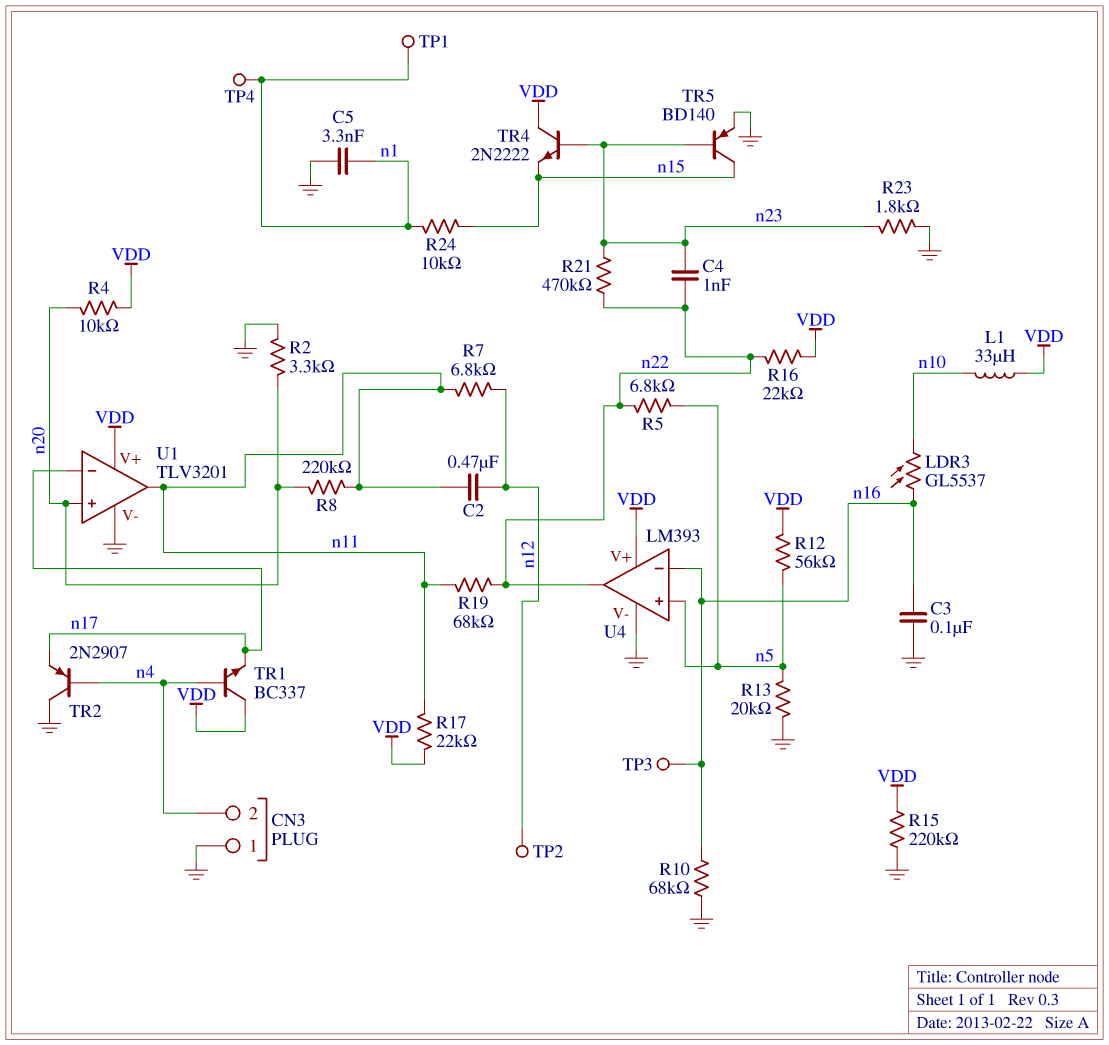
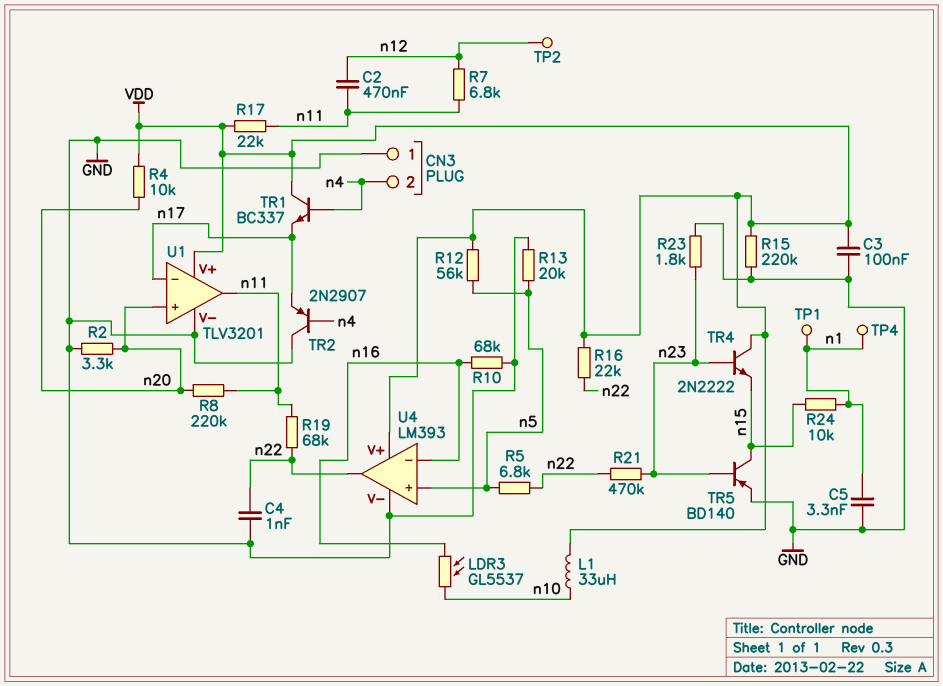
C3: 100nF (GND, n16) -> 100nF (GND, VDD)
C4: 1nF (n22, n23) -> 1nF (GND, n22)
TP3: test point (n16) -> none

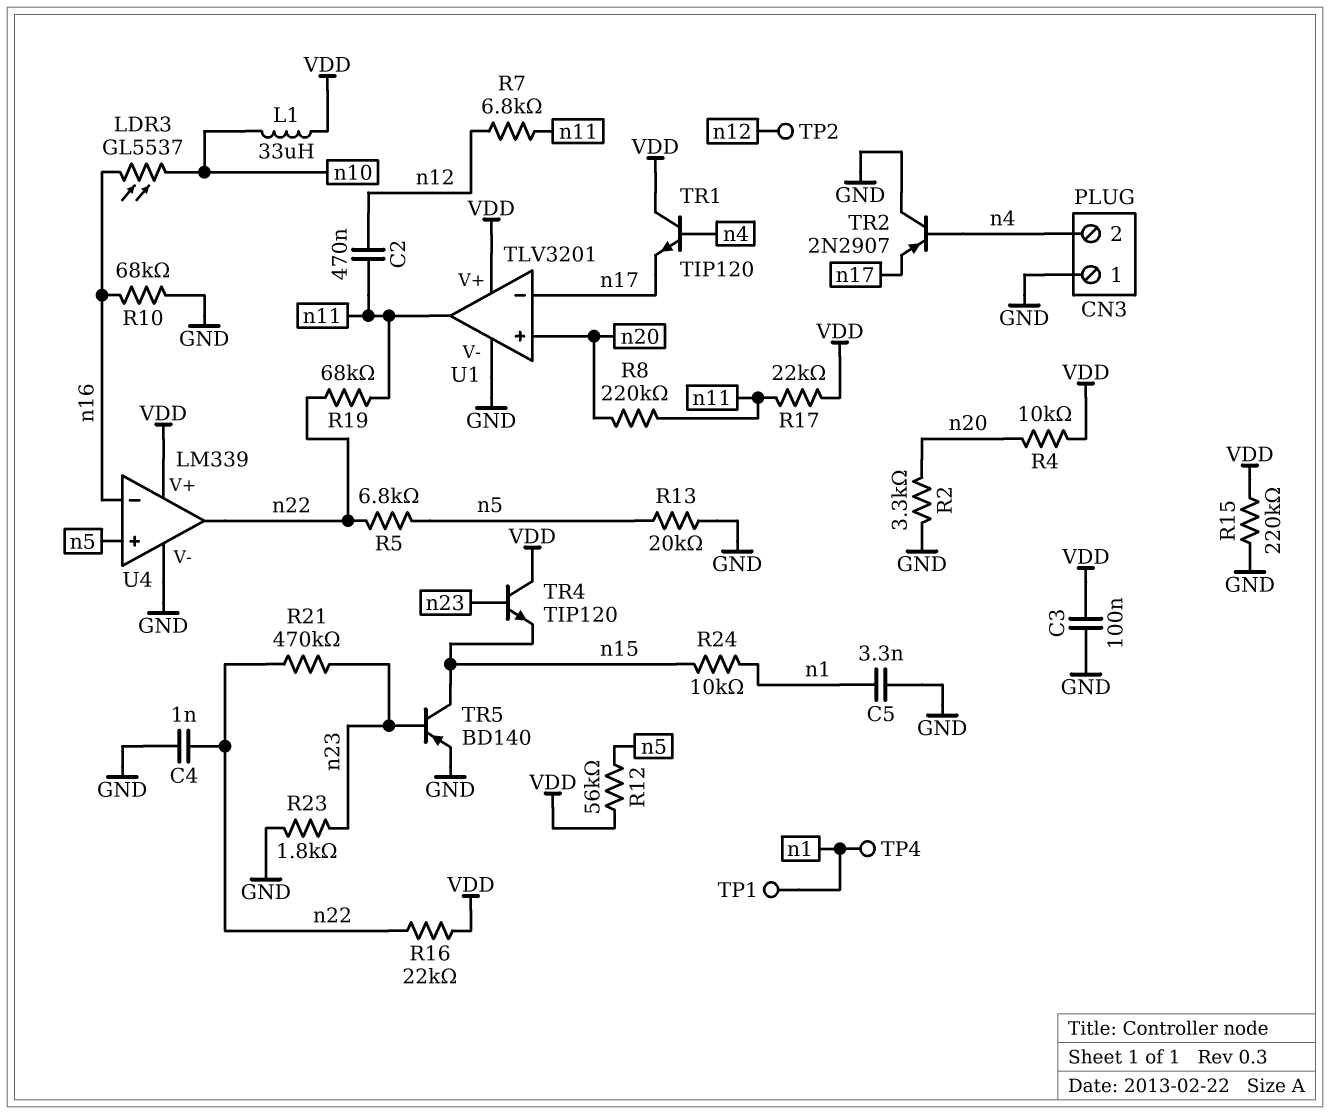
TR1: NPN BC337 (B n4, C VDD, E n17) -> NPN TIP120 (B n4, C VDD, E n17)
TR4: NPN 2N2222 (B n23, C VDD, E n15) -> NPN TIP120 (B n23, C VDD, E n15)
U4: LM393 -> LM339

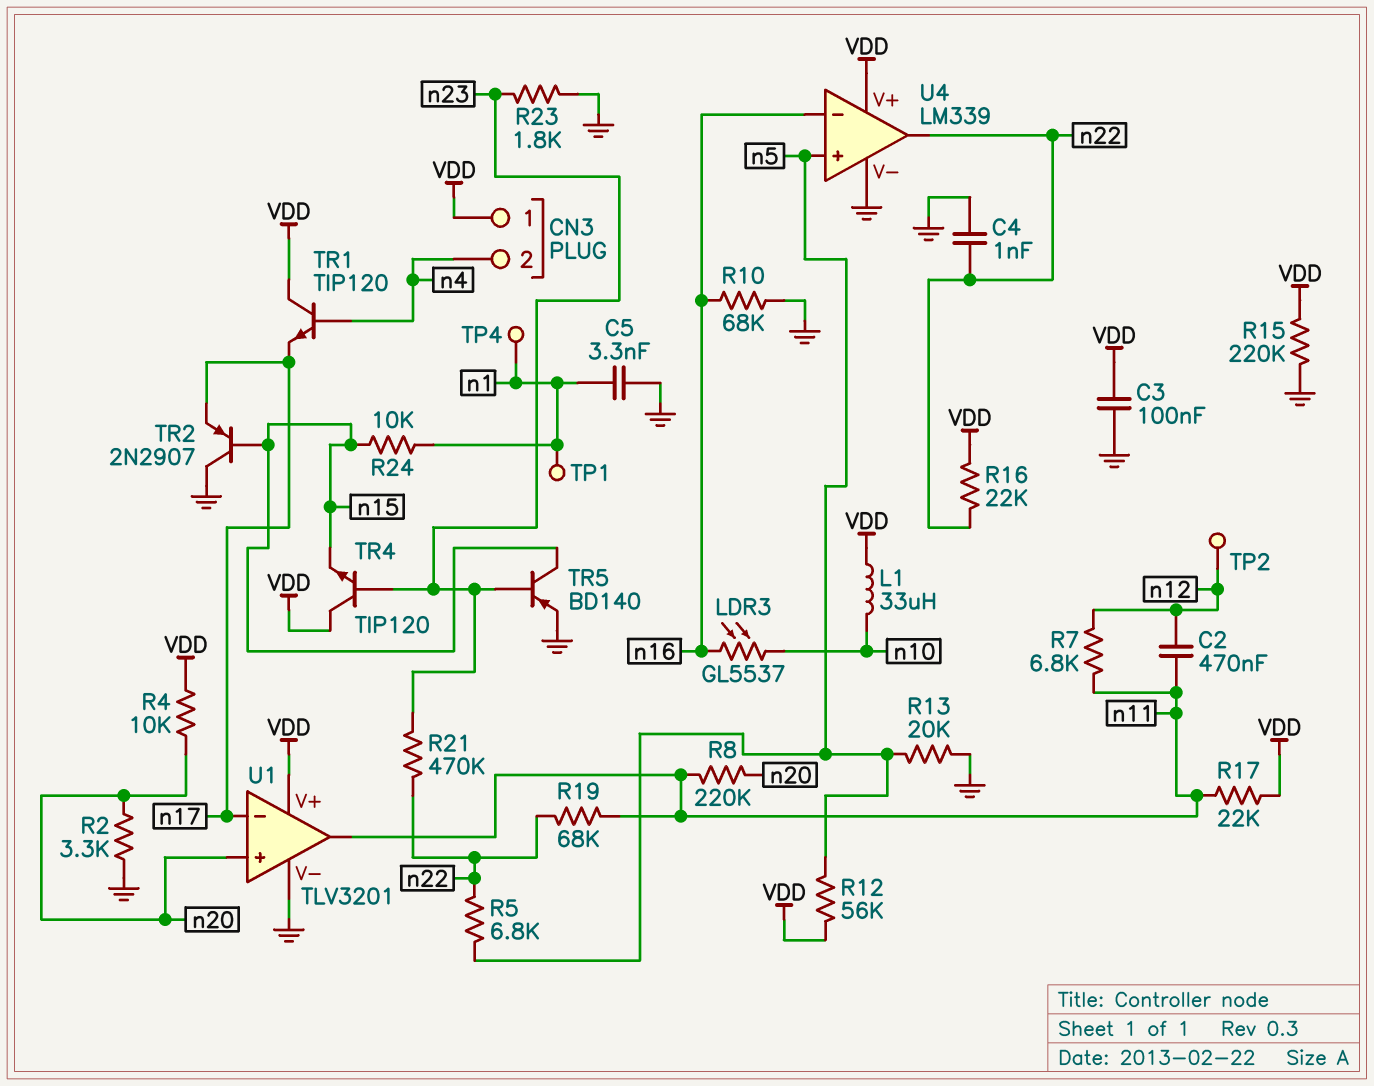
CN3 pin 1: GND -> VDD
TR2: PNP 2N2907 (B n4, C GND, E n17) -> PNP 2N2907 (B n15, C GND, E n17)

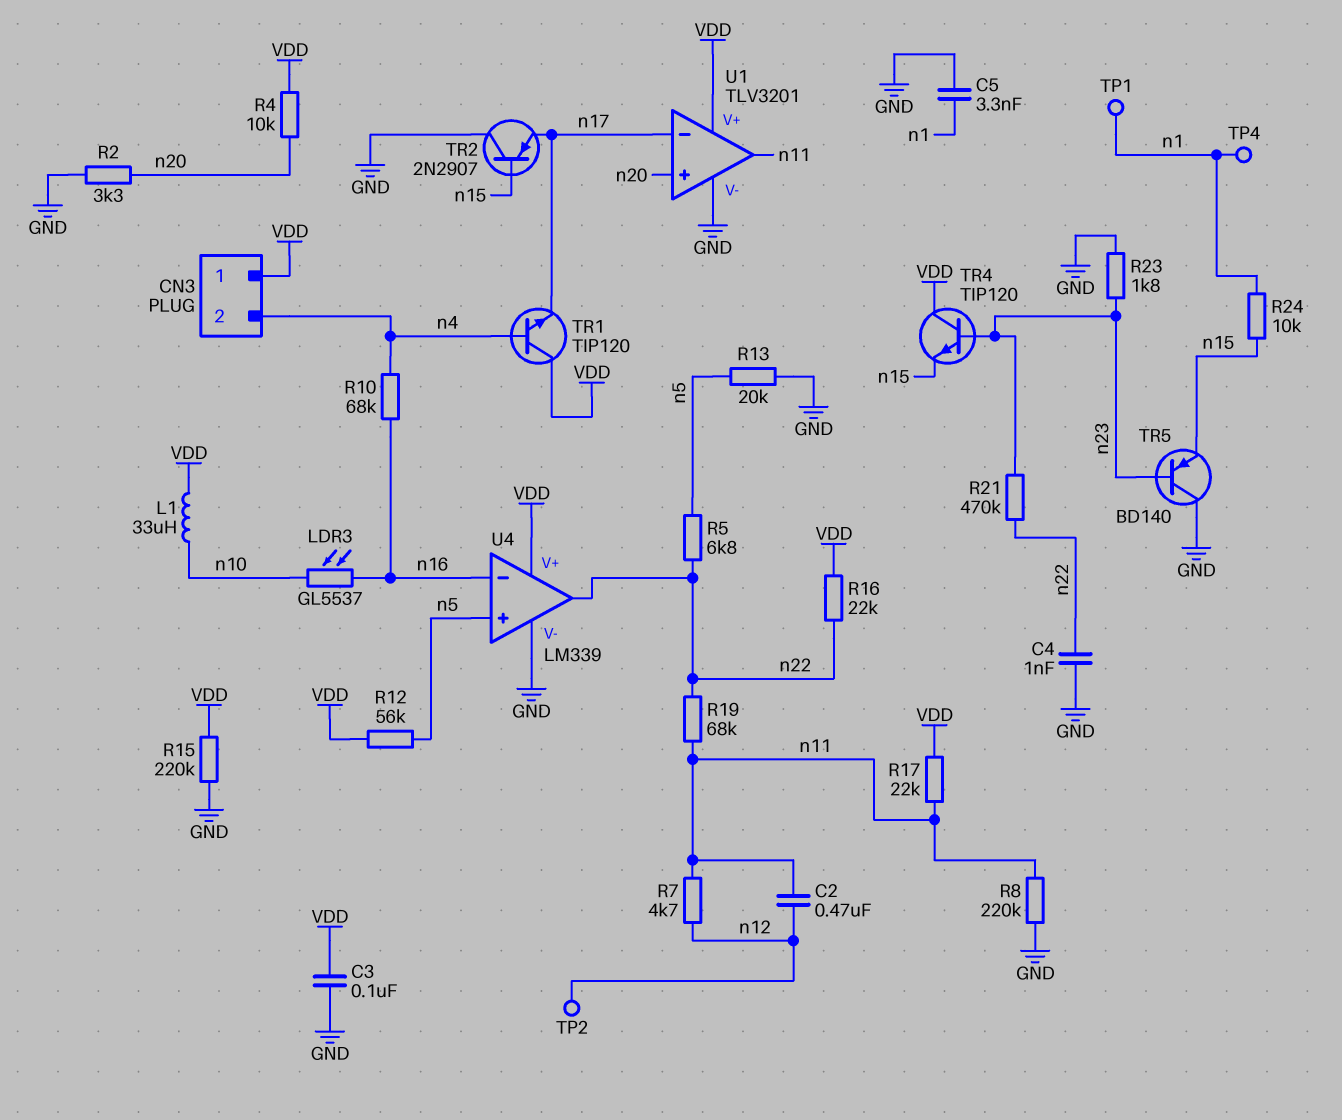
R7: 6.8k (n11, n12) -> 4.7k (n11, n12)
R8: 220k (n11, n20) -> 220k (GND, n11)
R10: 68k (GND, n16) -> 68k (n4, n16)
TR5: PNP BD140 (B n23, C n15, E GND) -> PNP BD140 (B n23, C GND, E n15)

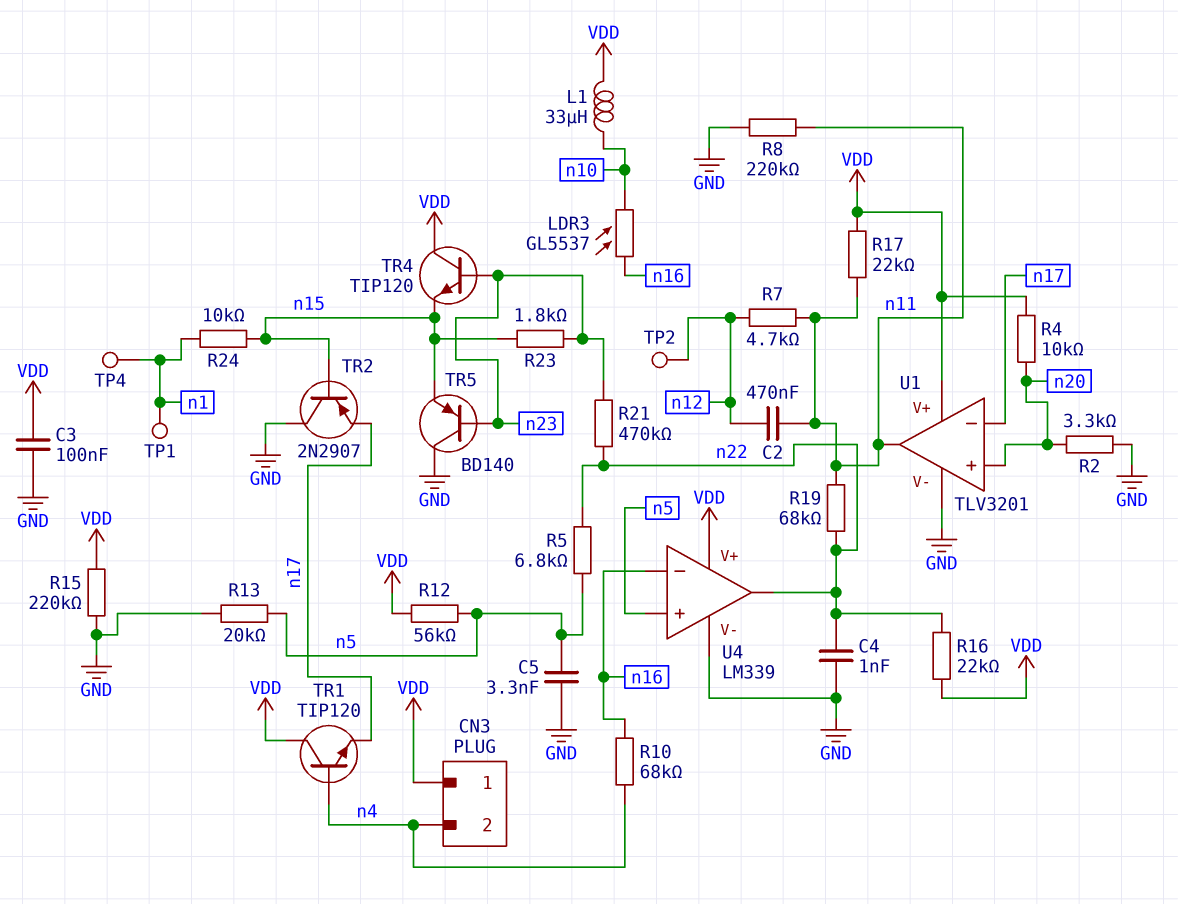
C5: 3.3nF (GND, n1) -> 3.3nF (GND, n5)
R23: 1.8k (GND, n23) -> 1.8k (n15, n23)

